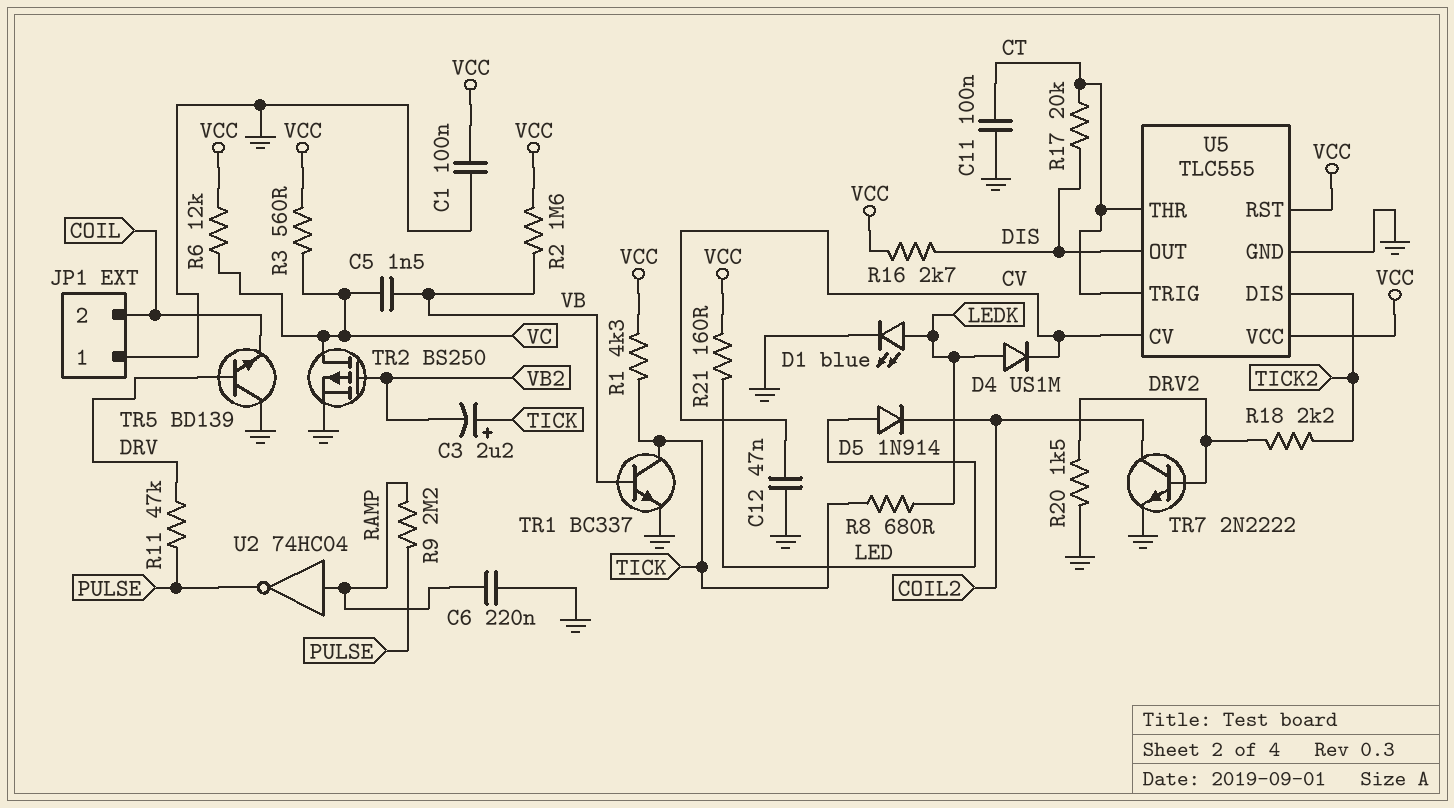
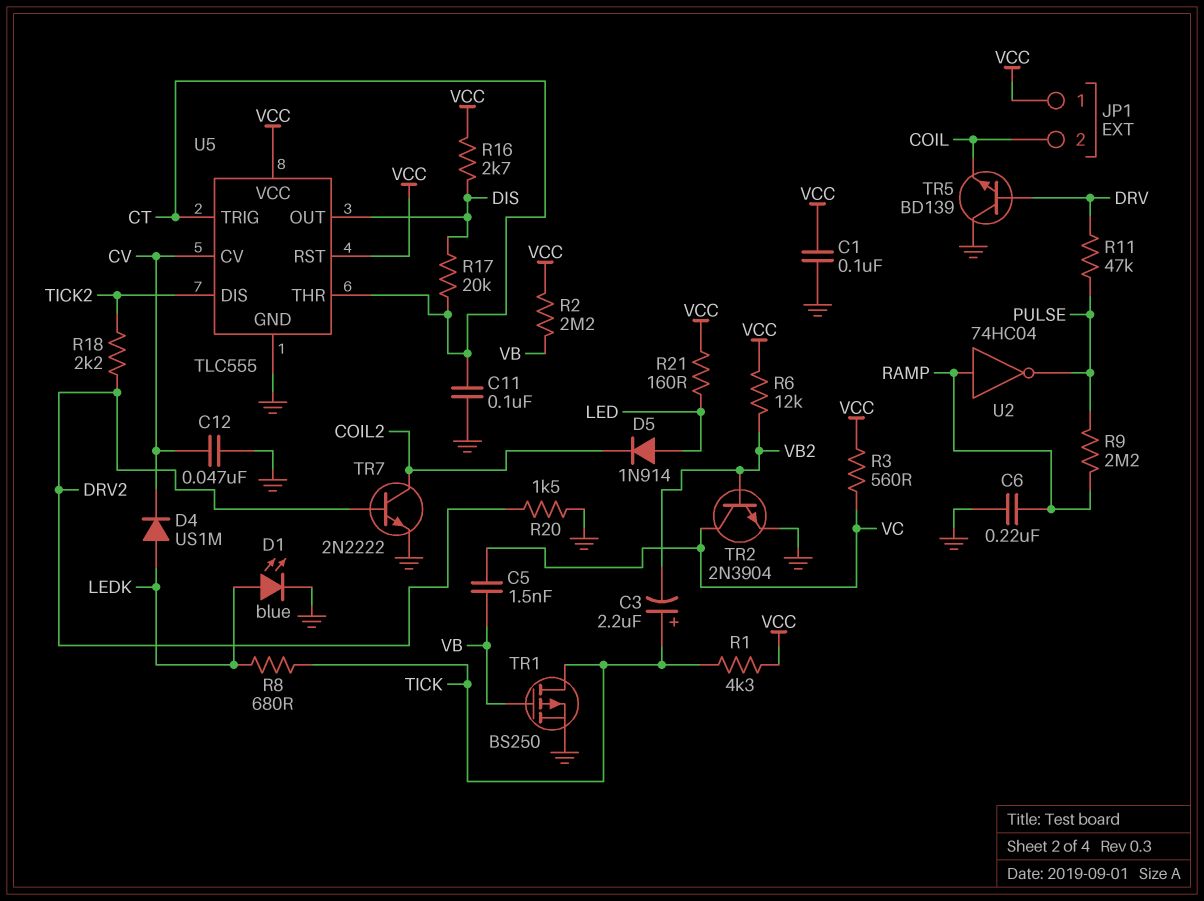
JP1 pin 1: GND -> VCC
R2: 1.6M (VB, VCC) -> 2.2M (VB, VCC)
R6: 12k (VC, VCC) -> 12k (VB2, VCC)
TR1: NPN BC337 (B VB, C TICK, E GND) -> PMOS BS250 (G VB, D TICK, S GND)
TR2: PMOS BS250 (G VB2, D VC, S GND) -> NPN 2N3904 (B VB2, C VC, E GND)

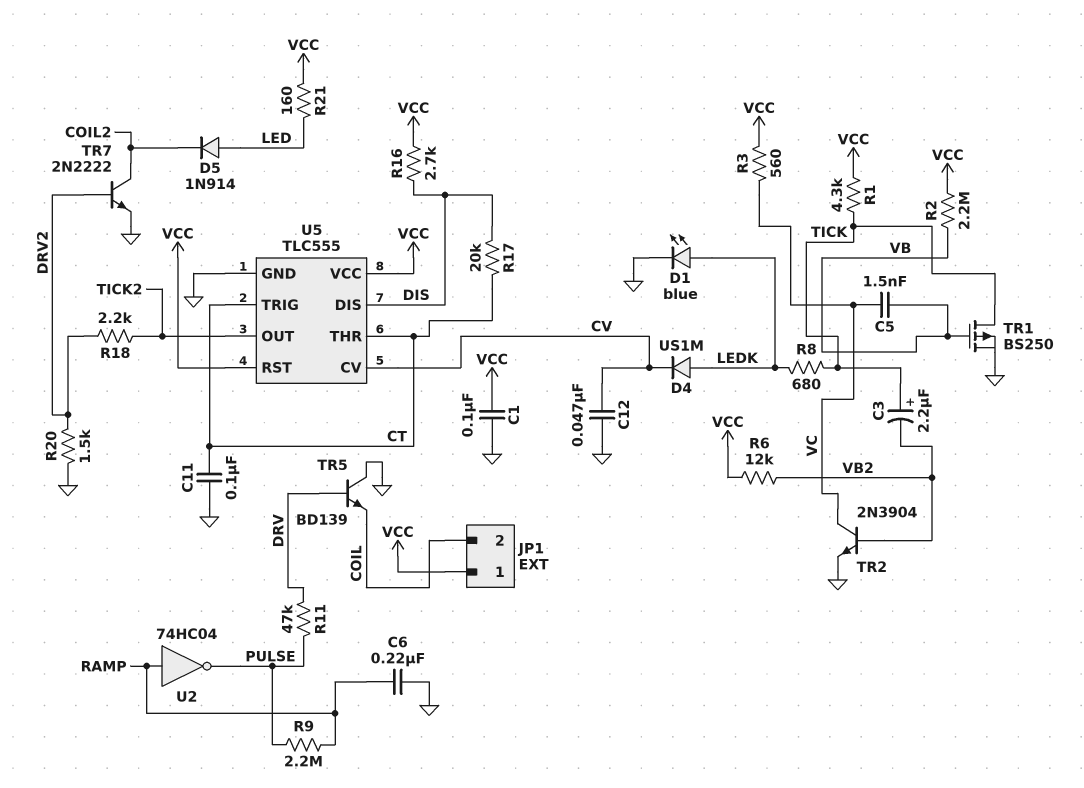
U5 pin DIS: TICK2 -> DIS
U5 pin OUT: DIS -> TICK2

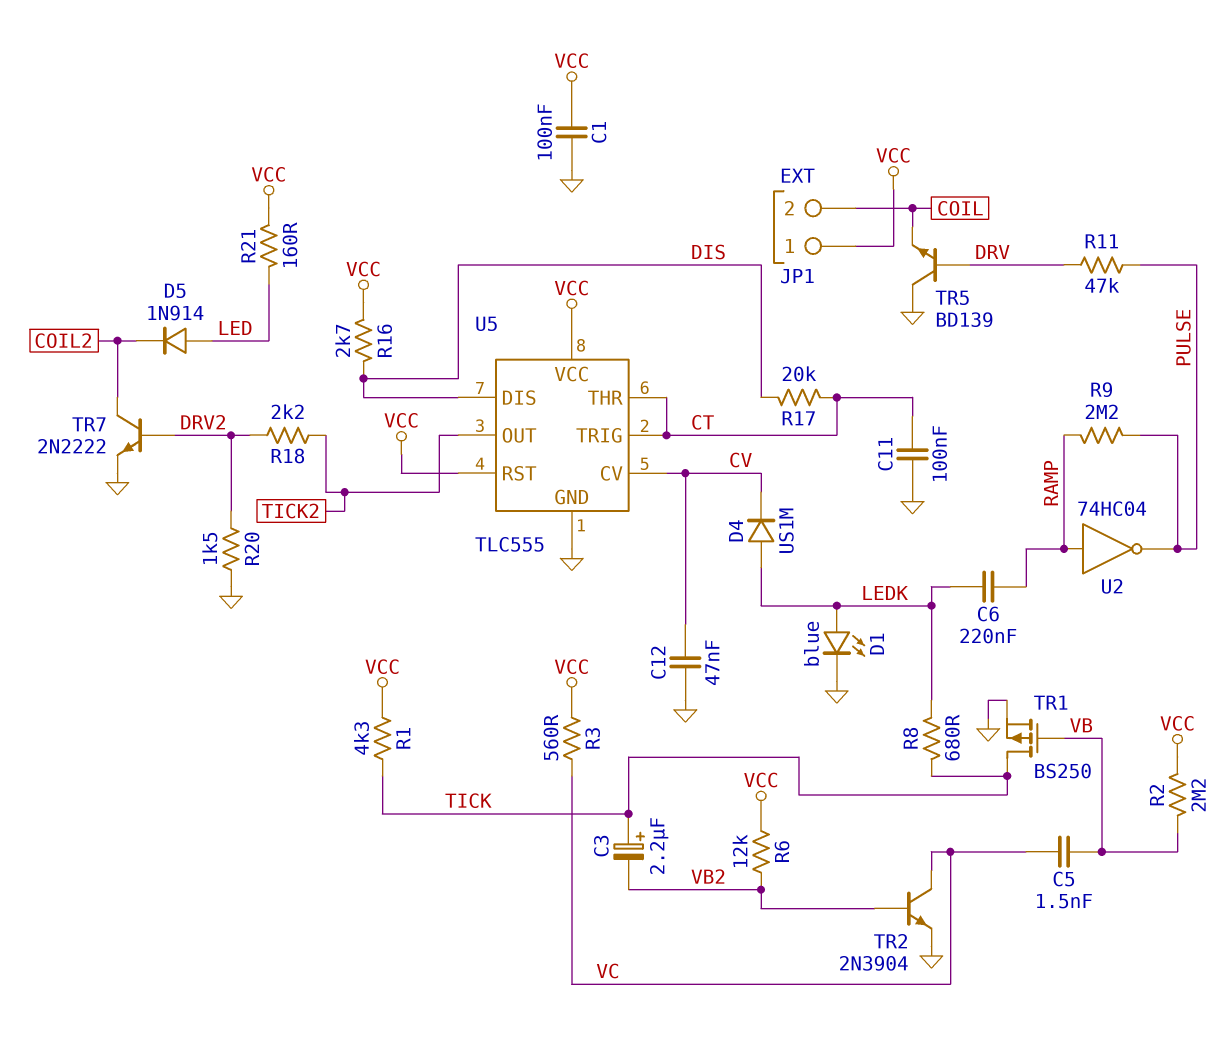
C6: 220nF (GND, RAMP) -> 220nF (LEDK, RAMP)

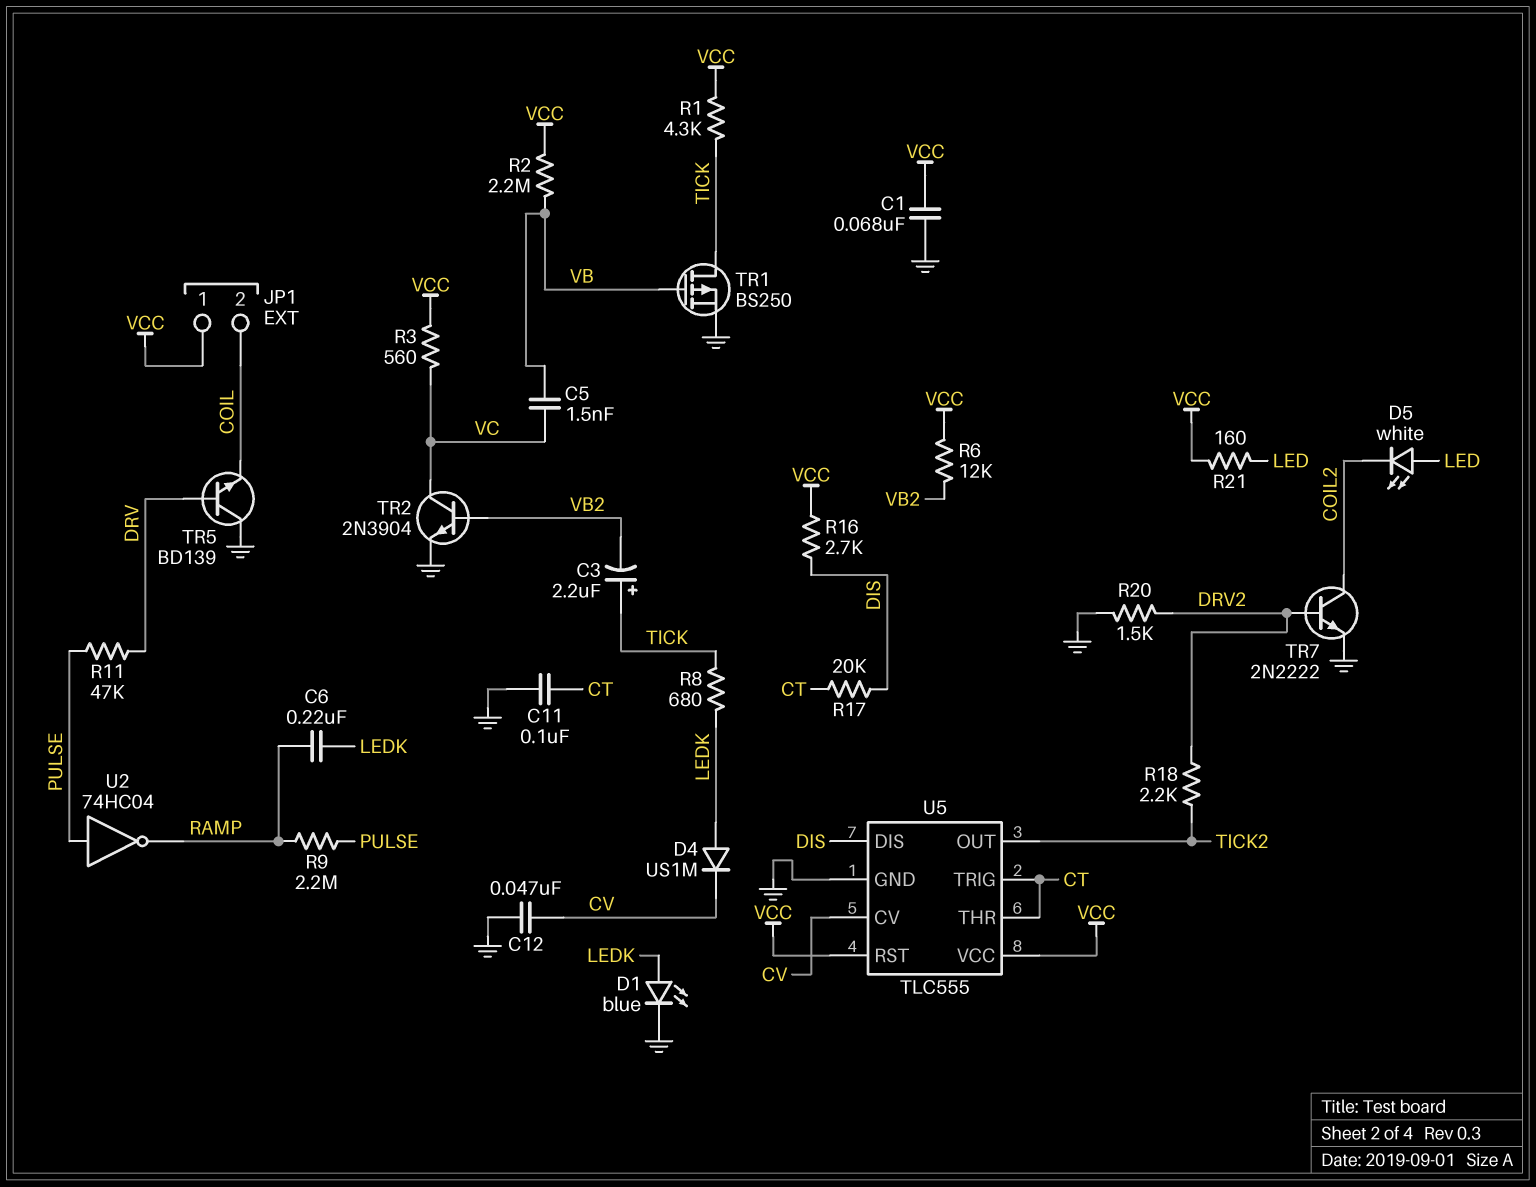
C1: 100nF (GND, VCC) -> 68nF (GND, VCC)
D5: diode 1N914 (A LED, K COIL2) -> LED white (A LED, K COIL2)
U2: NOT 74HC04 (in RAMP, out PULSE) -> NOT 74HC04 (in PULSE, out RAMP)

